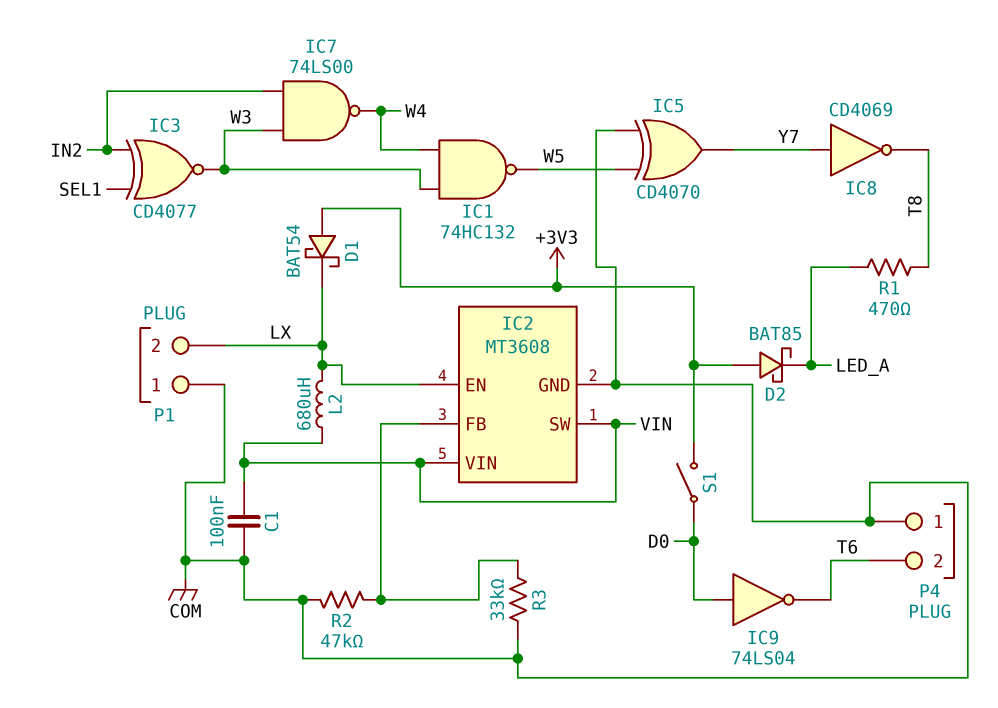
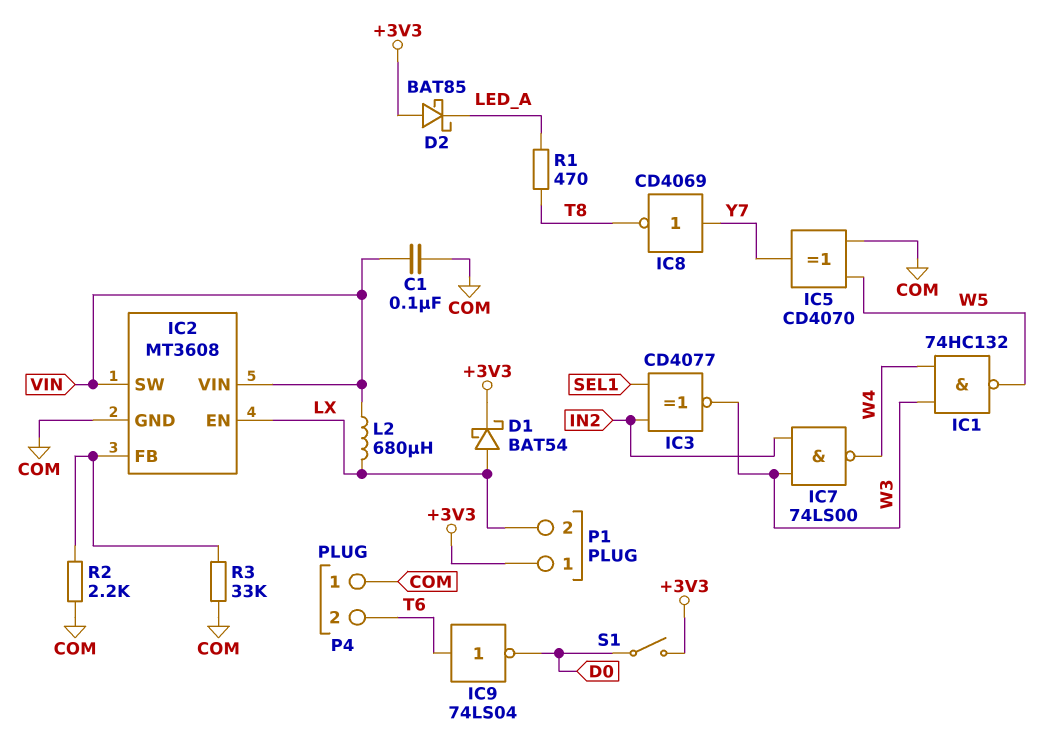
D1: schottky BAT54 (A +3V3, K LX) -> schottky BAT54 (A LX, K +3V3)
IC9: NOT 74LS04 (in D0, out T6) -> NOT 74LS04 (in T6, out D0)
P1 pin 1: COM -> +3V3
R2: 47k (COM, IC2/FB) -> 2.2k (COM, IC2/FB)

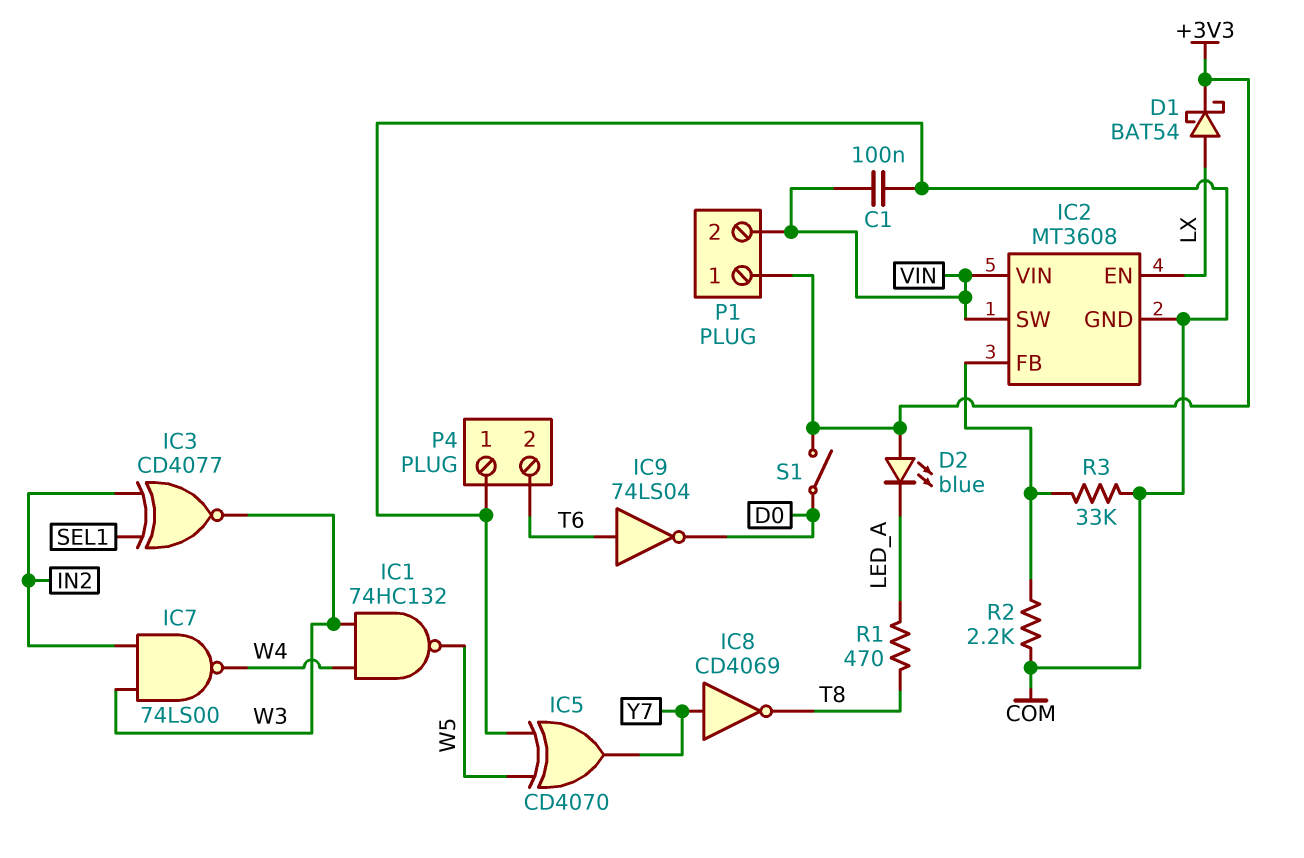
D2: schottky BAT85 (A +3V3, K LED_A) -> LED blue (A +3V3, K LED_A)
L2: 680uH (LX, VIN) -> none
P1 pin 2: LX -> VIN

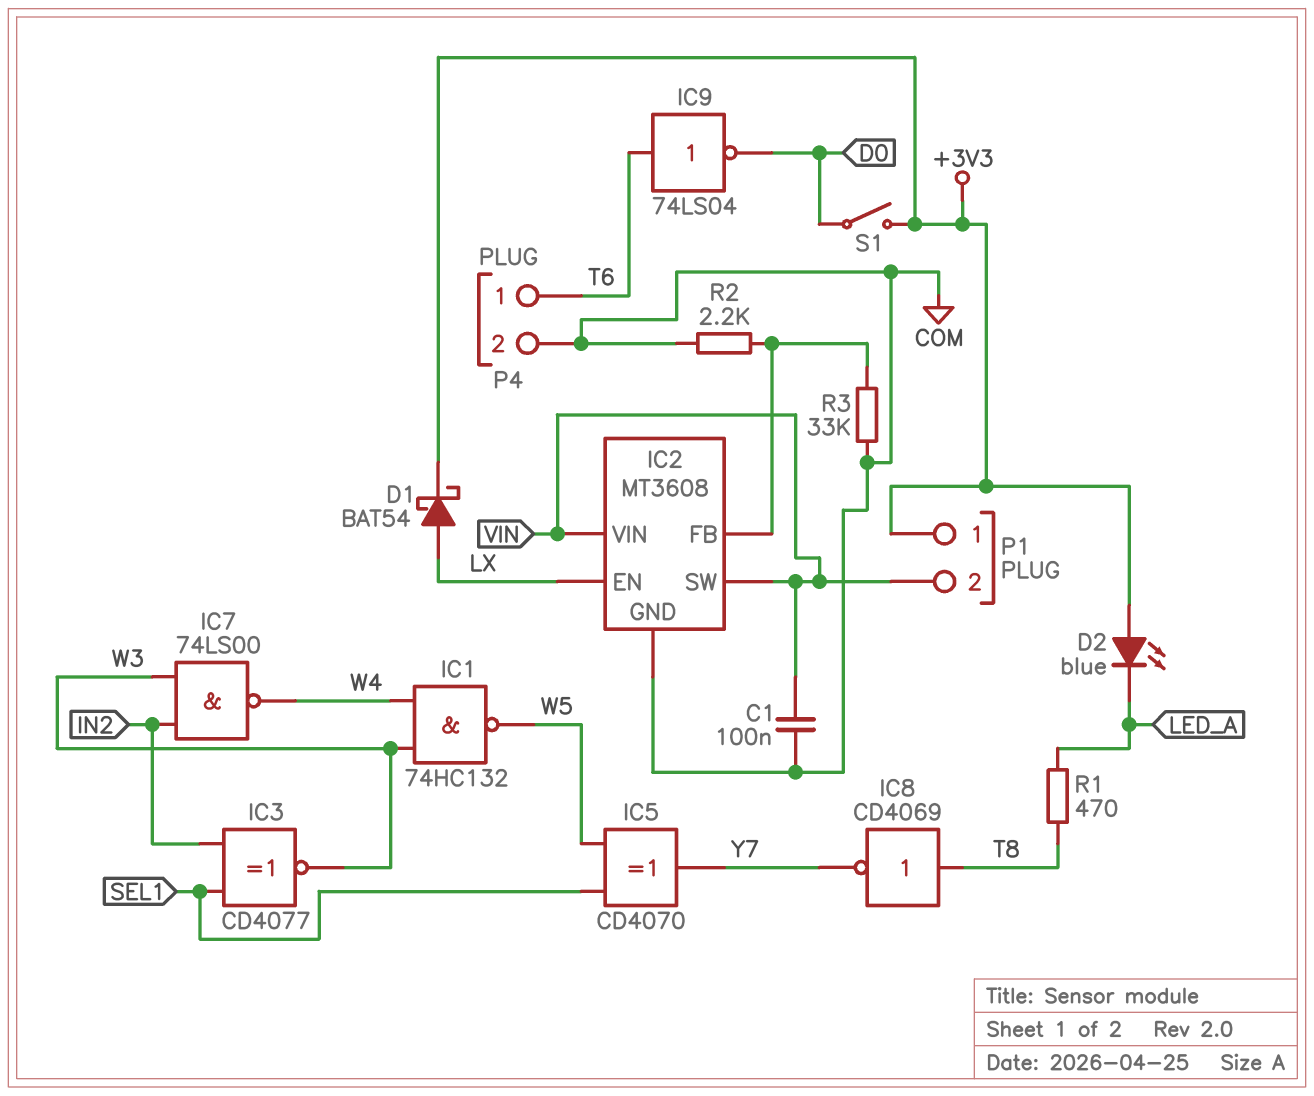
IC5: XOR CD4070 (in COM, in W5, out Y7) -> XOR CD4070 (in SEL1, in W5, out Y7)
IC8: NOT CD4069 (in Y7, out T8) -> NOT CD4069 (in T8, out Y7)
P4 pin 1: COM -> T6
P4 pin 2: T6 -> COM

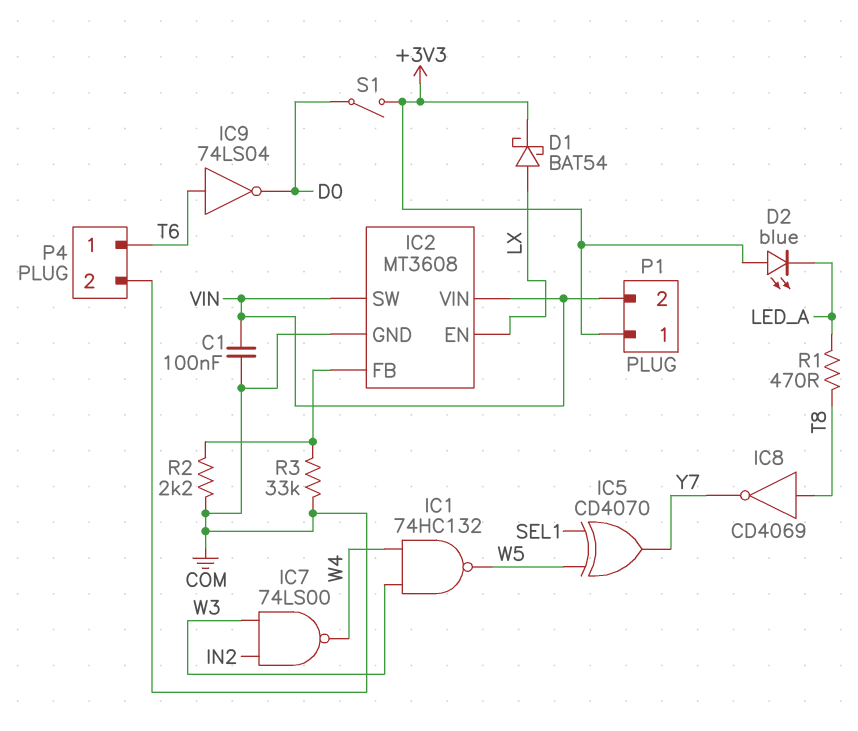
IC3: XNOR CD4077 (in IN2, in SEL1, out W3) -> none

